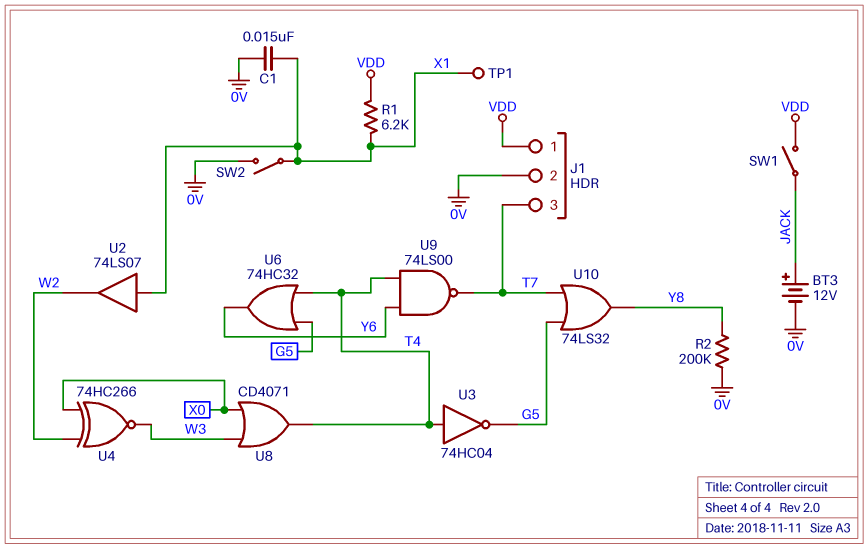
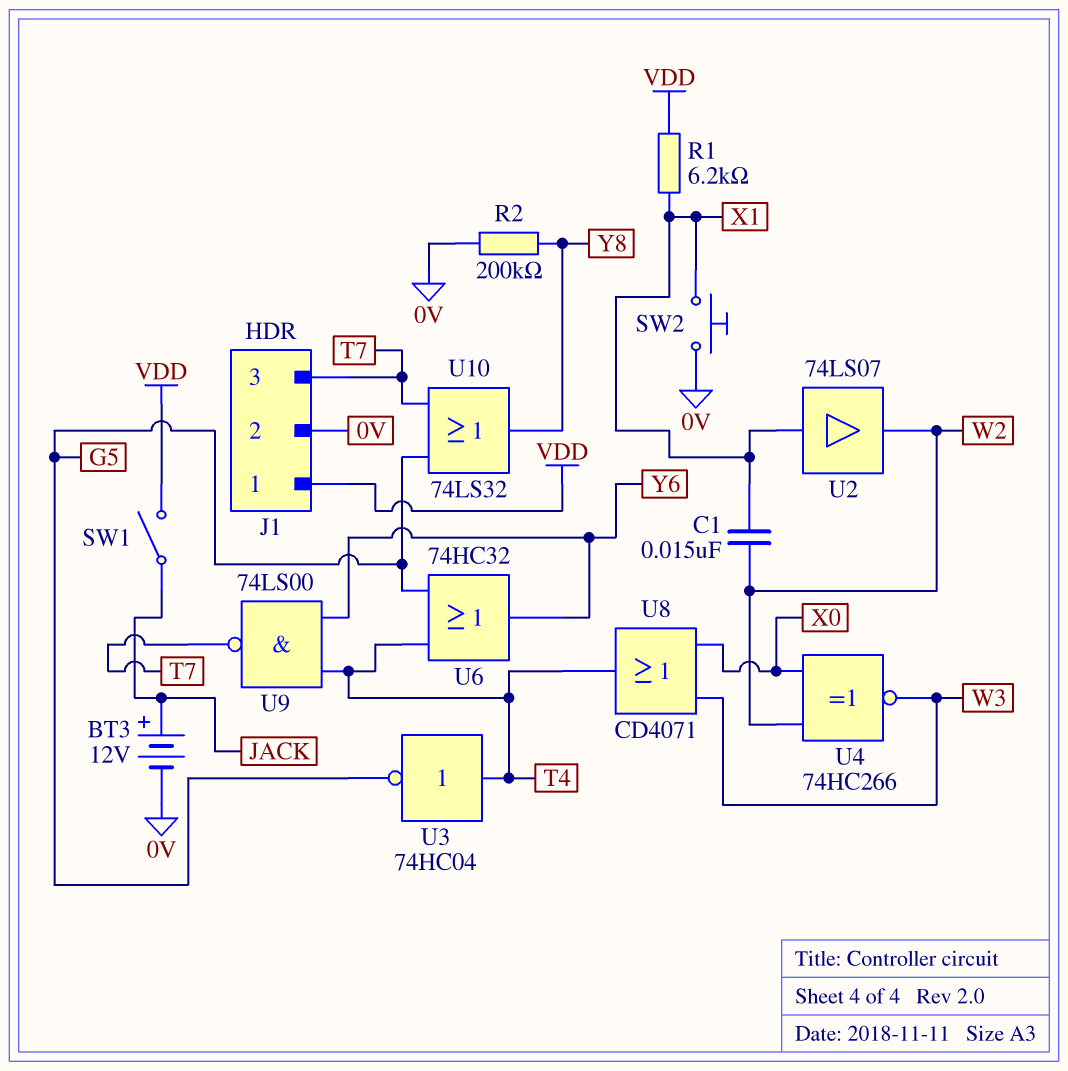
C1: 15nF (0V, X1) -> 15nF (W2, X1)
SW2: switch (0V, X1) -> button (0V, X1)
TP1: test point (X1) -> none

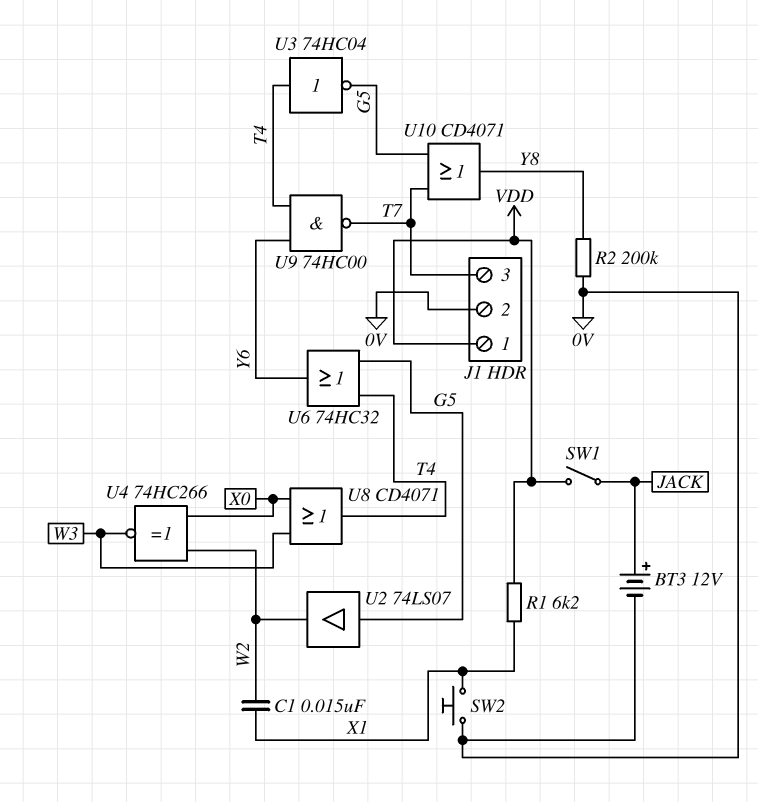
U2: buffer 74LS07 (in X1, out W2) -> buffer 74LS07 (in G5, out W2)
U9: NAND 74LS00 (in T4, in Y6, out T7) -> NAND 74HC00 (in T4, in Y6, out T7)
U10: OR 74LS32 (in G5, in T7, out Y8) -> OR CD4071 (in G5, in T7, out Y8)

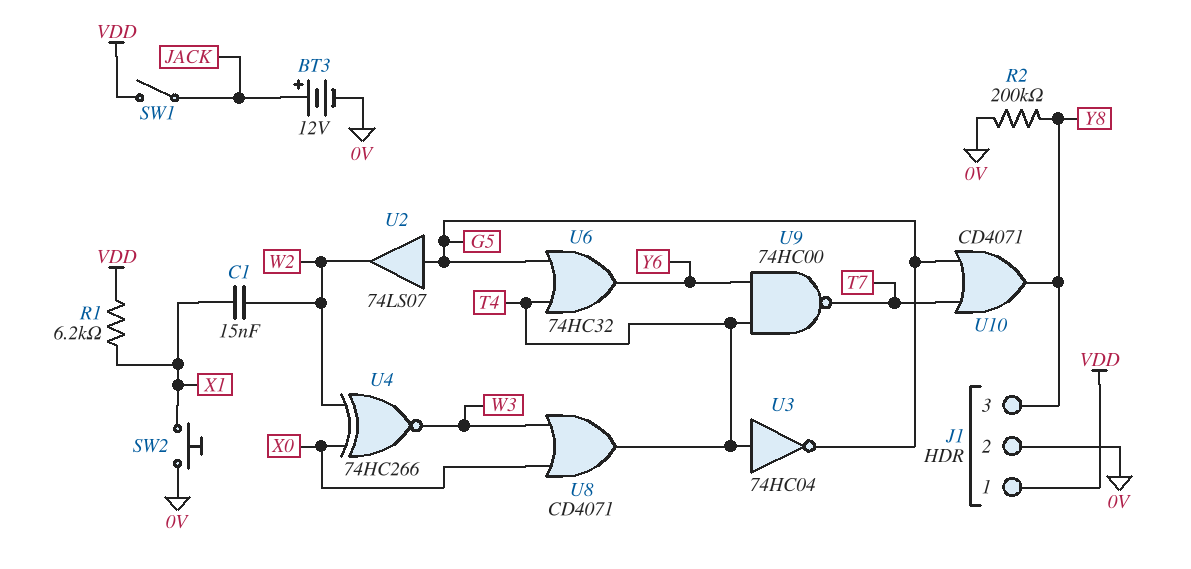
J1 pin 3: T7 -> Y8

